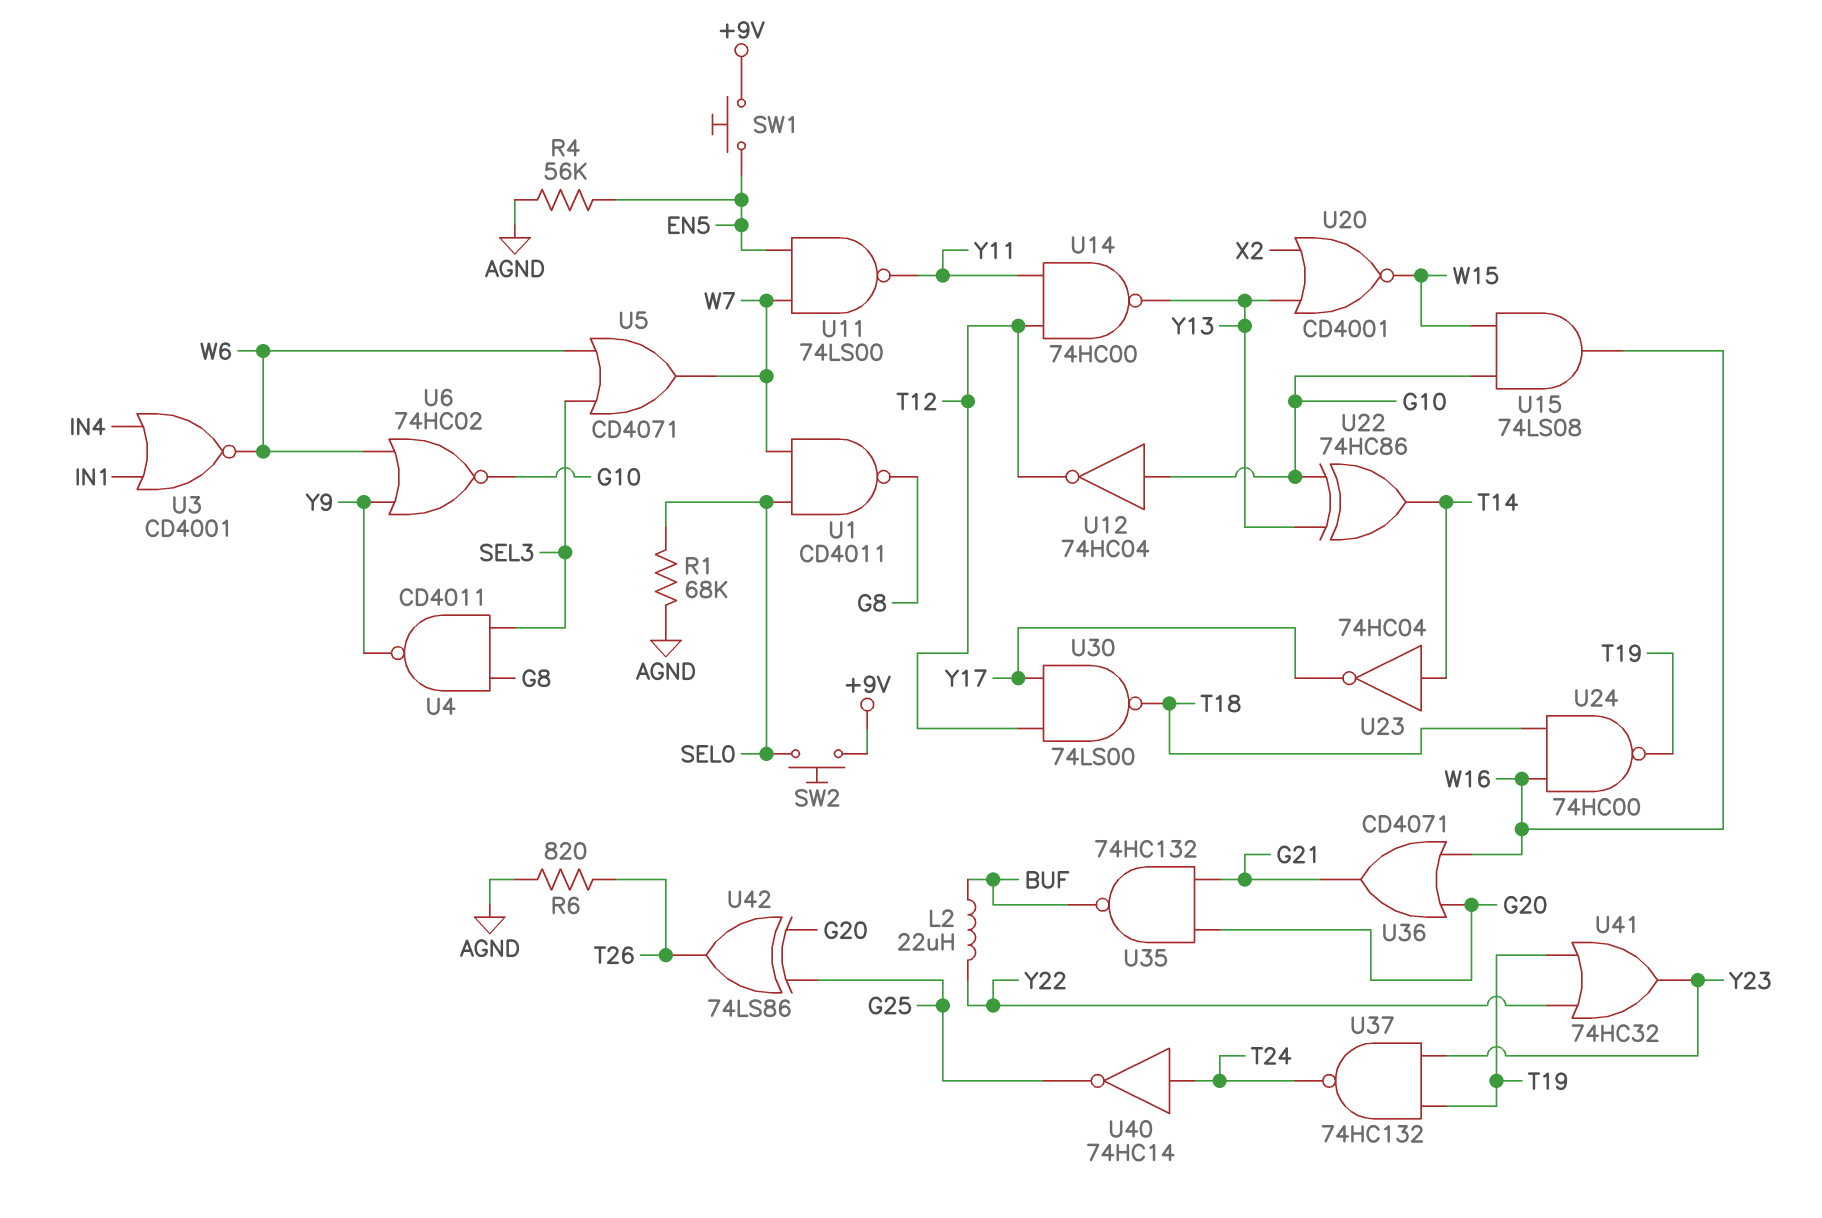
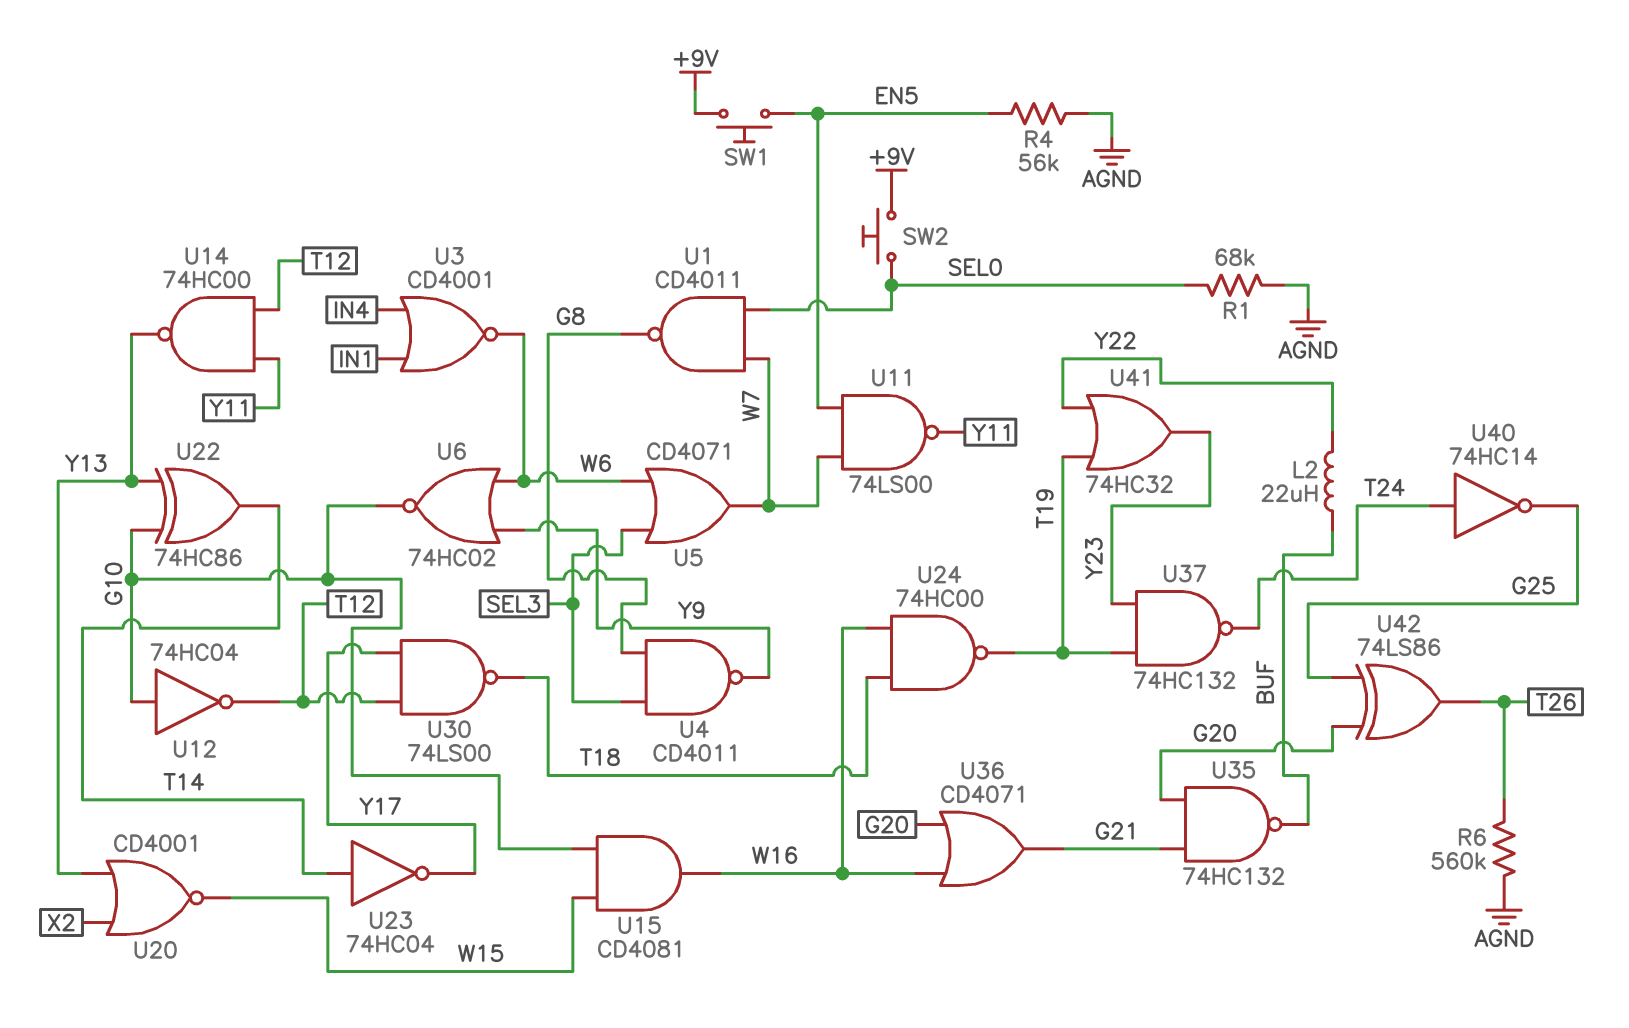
R6: 820 (AGND, T26) -> 560k (AGND, T26)
U15: AND 74LS08 (in G10, in W15, out W16) -> AND CD4081 (in G10, in W15, out W16)

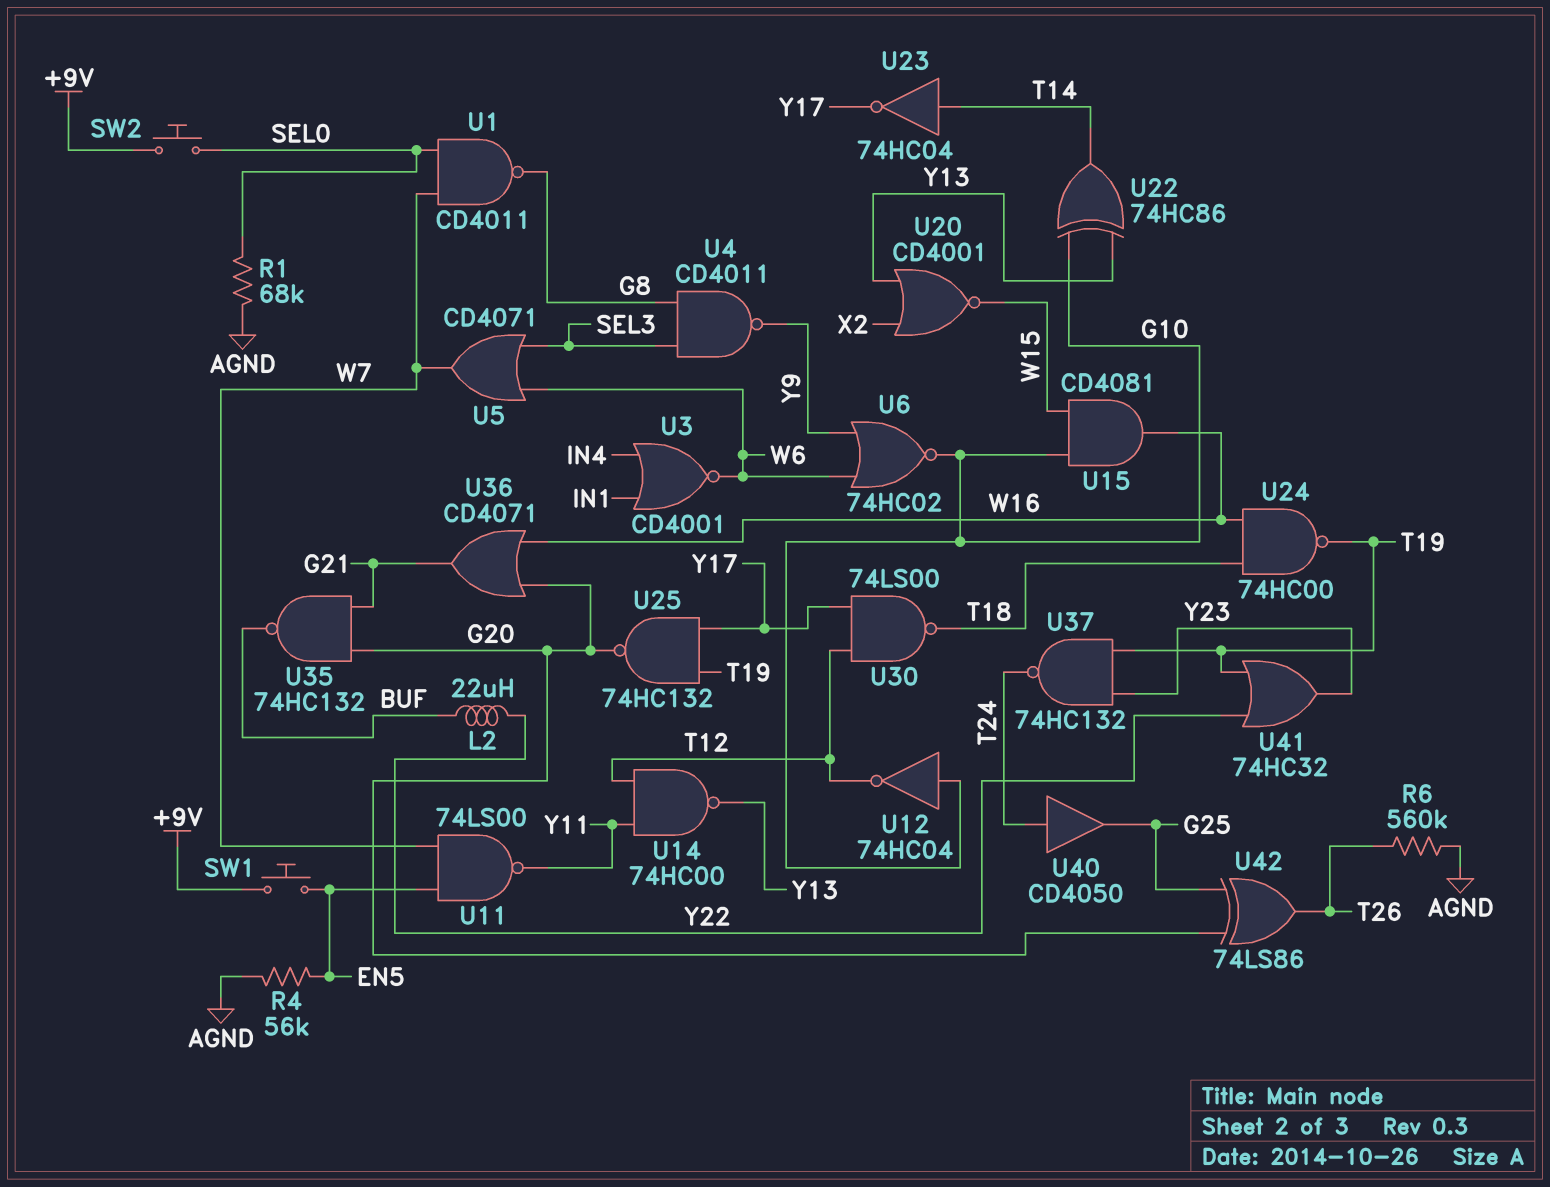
U25: none -> NAND 74HC132 (in T19, in Y17, out G20)
U40: NOT 74HC14 (in T24, out G25) -> buffer CD4050 (in T24, out G25)

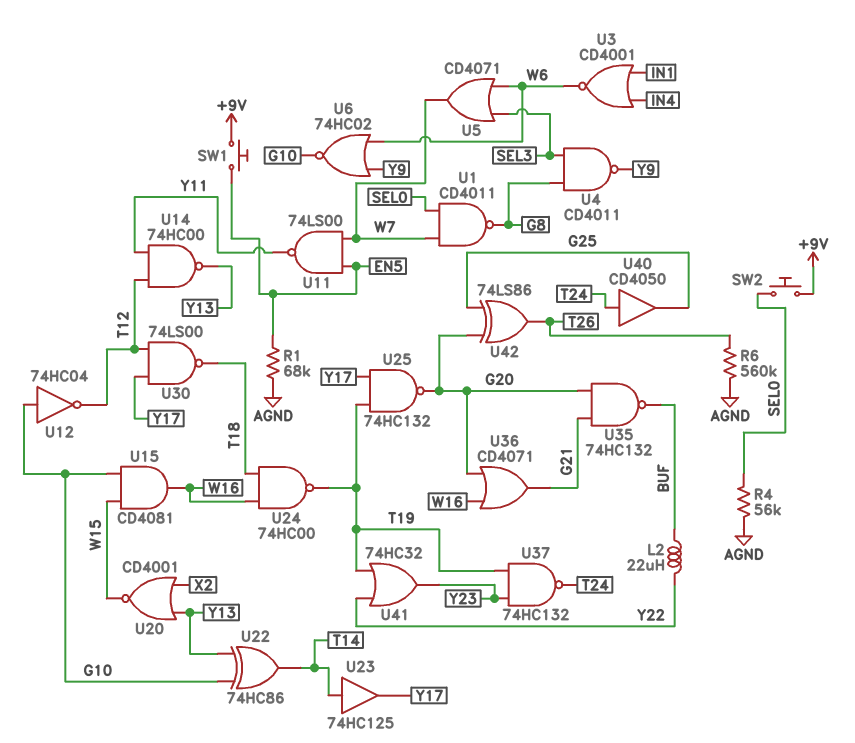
R1: 68k (AGND, SEL0) -> 68k (AGND, EN5)
R4: 56k (AGND, EN5) -> 56k (AGND, SEL0)
U23: NOT 74HC04 (in T14, out Y17) -> buffer 74HC125 (in T14, out Y17)

